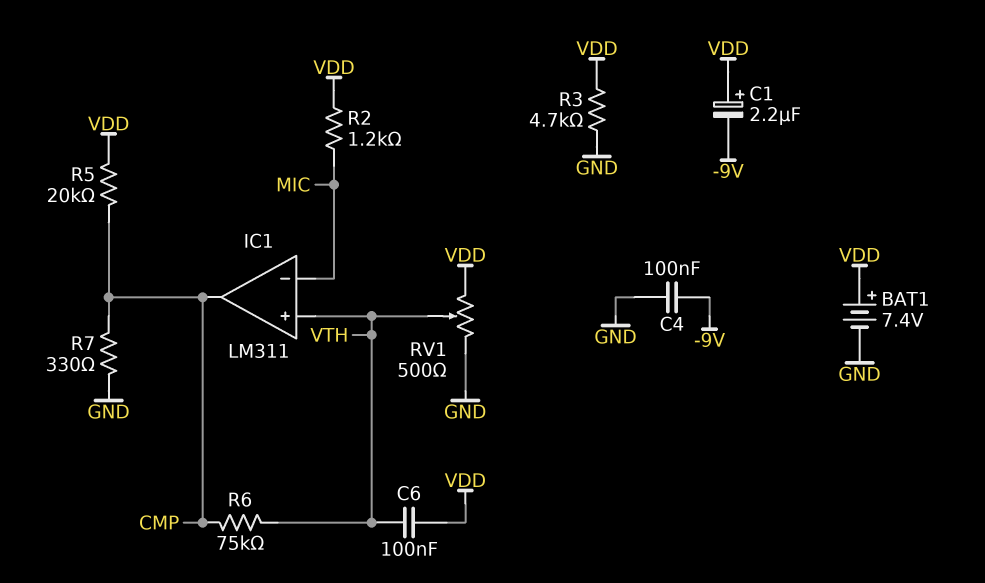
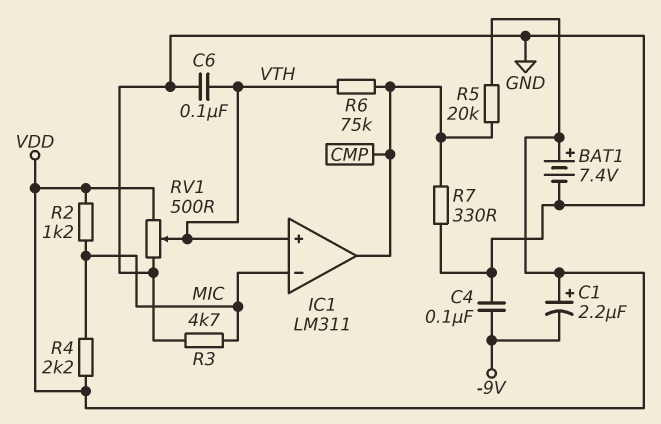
C6: 100nF (VDD, VTH) -> 100nF (GND, VTH)
R3: 4.7k (GND, VDD) -> 4.7k (GND, MIC)
R4: none -> 2.2k (MIC, VDD)

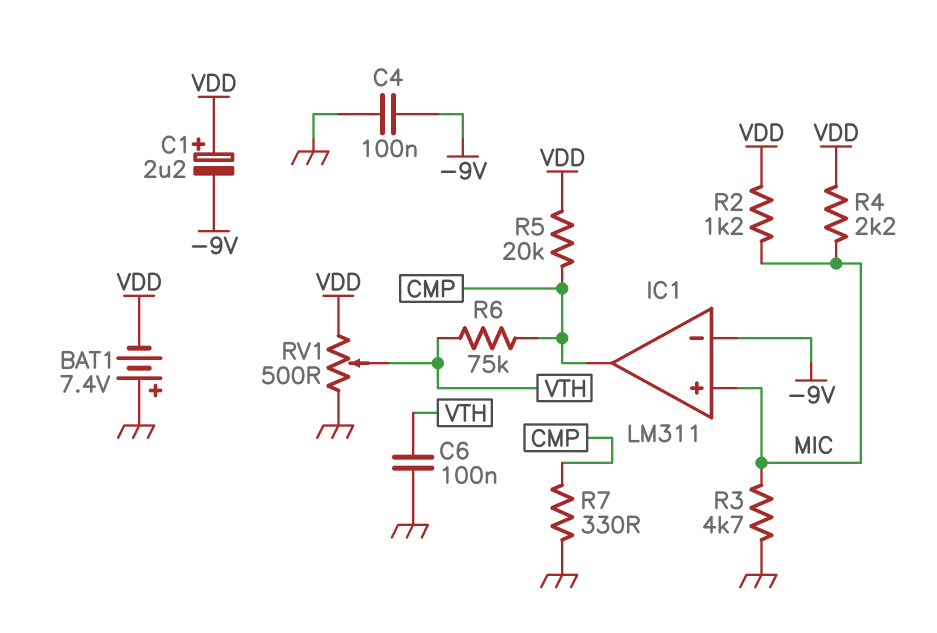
BAT1: 7.4V (plus VDD, minus GND) -> 7.4V (plus GND, minus VDD)
IC1 pin in+: VTH -> MIC
IC1 pin in-: MIC -> -9V

